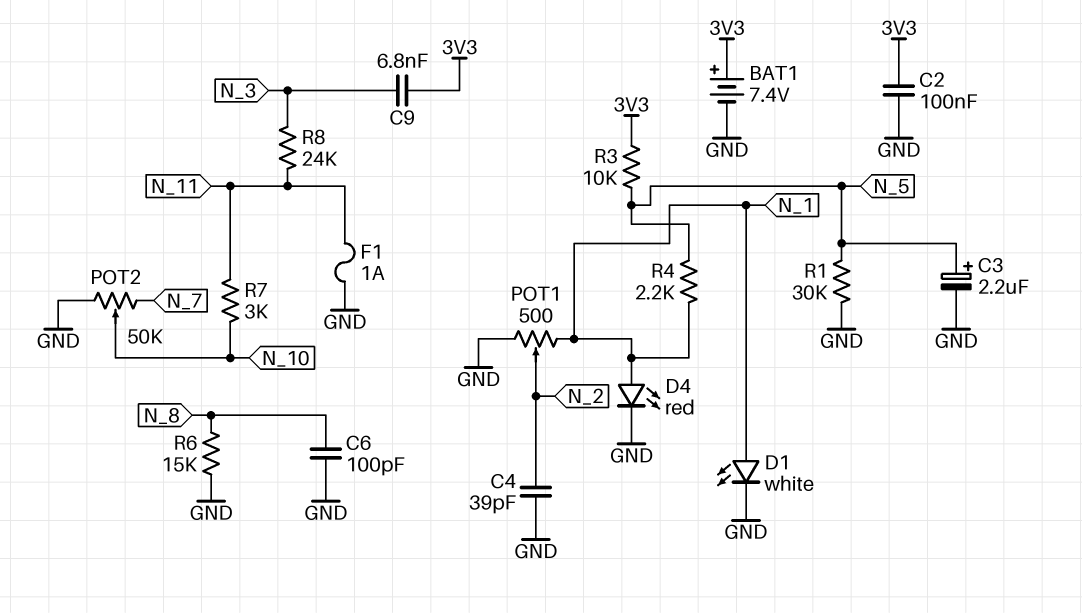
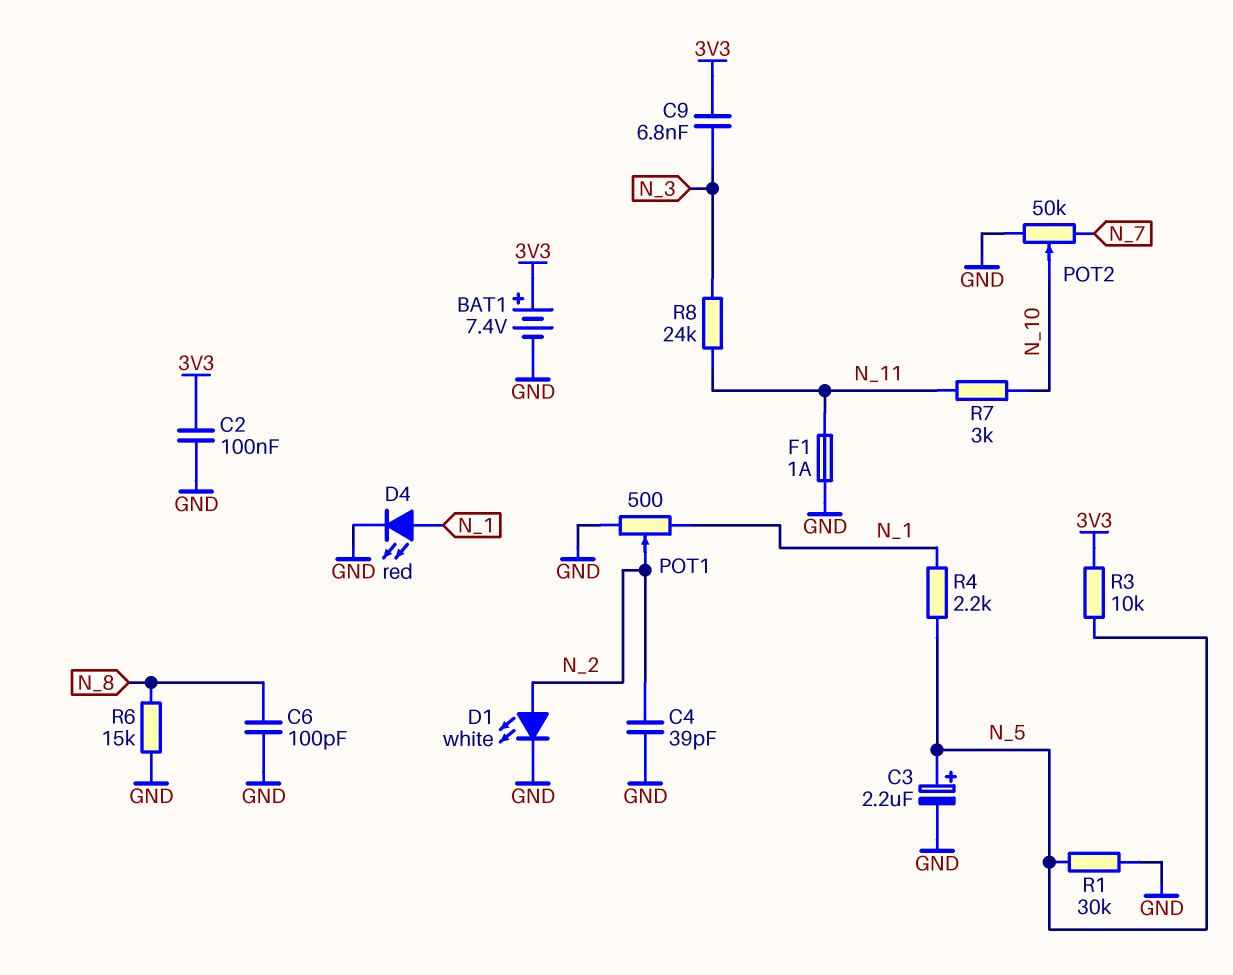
D1: LED white (A N_1, K GND) -> LED white (A N_2, K GND)

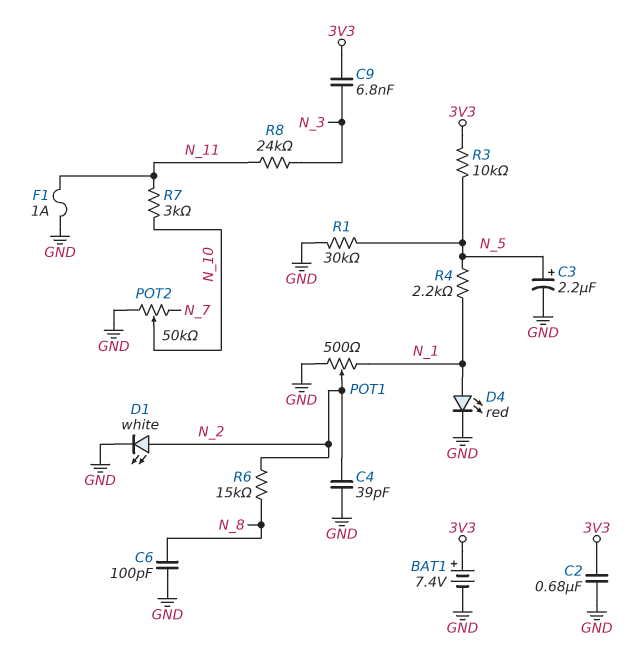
C2: 100nF (3V3, GND) -> 680nF (3V3, GND)
R6: 15k (GND, N_8) -> 15k (N_2, N_8)

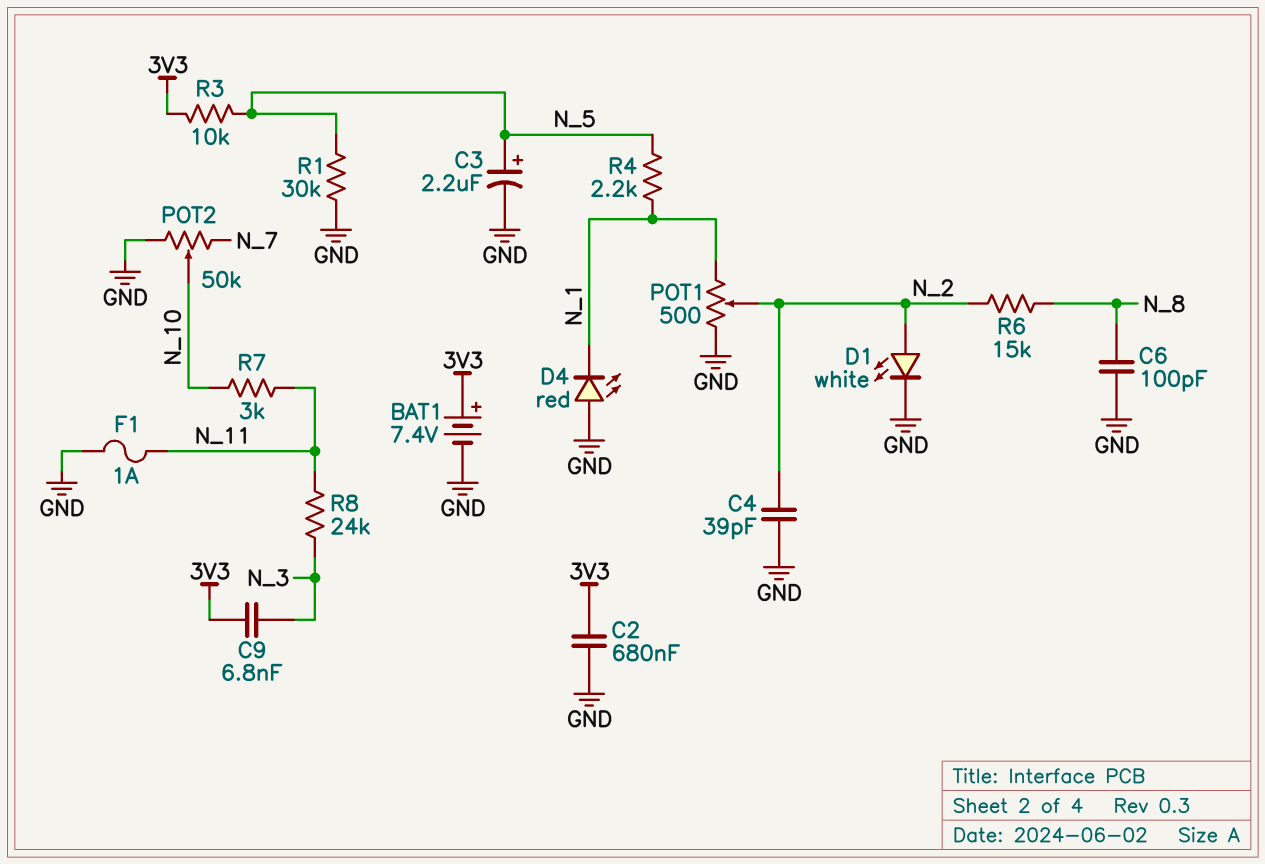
D4: LED red (A N_1, K GND) -> LED red (A GND, K N_1)

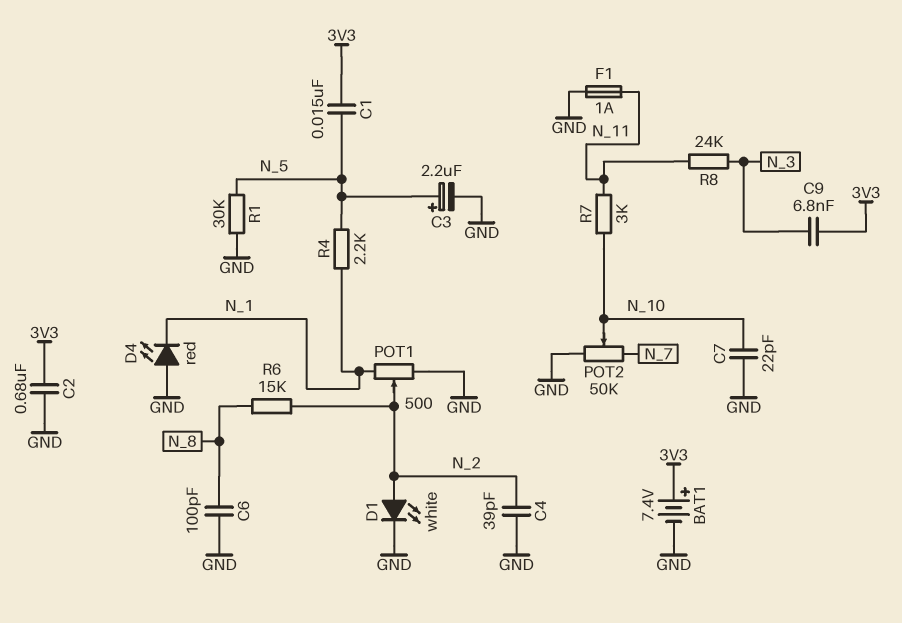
C1: none -> 15nF (3V3, N_5)
C7: none -> 22pF (GND, N_10)
R3: 10k (3V3, N_5) -> none

